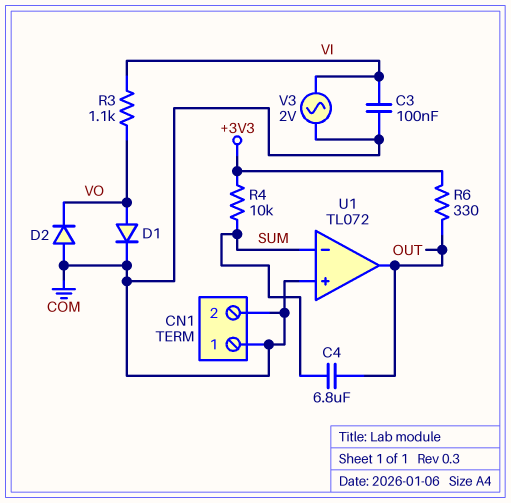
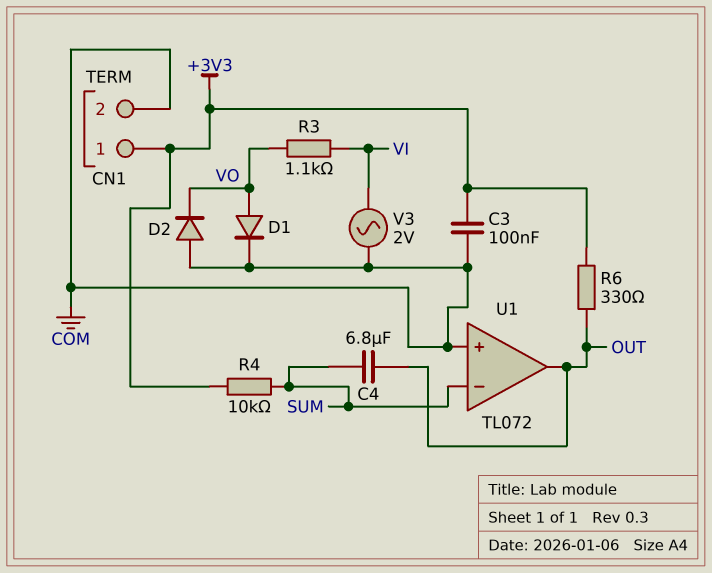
C3: 100nF (COM, VI) -> 100nF (+3V3, COM)
CN1 pin 1: COM -> +3V3

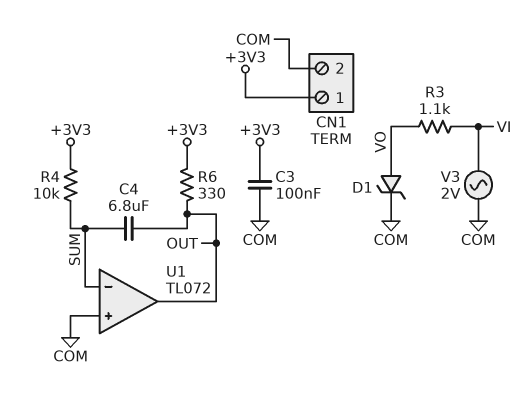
D1: diode (A VO, K COM) -> zener (A VO, K COM)
D2: diode (A COM, K VO) -> none

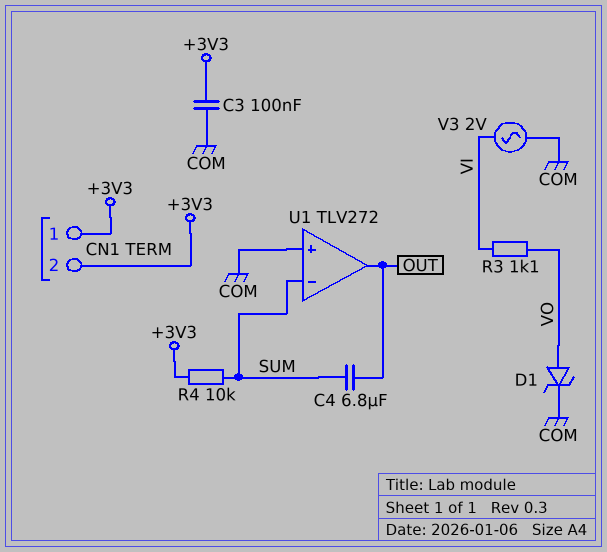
CN1 pin 2: COM -> +3V3
R6: 330 (+3V3, OUT) -> none
U1: TL072 -> TLV272

